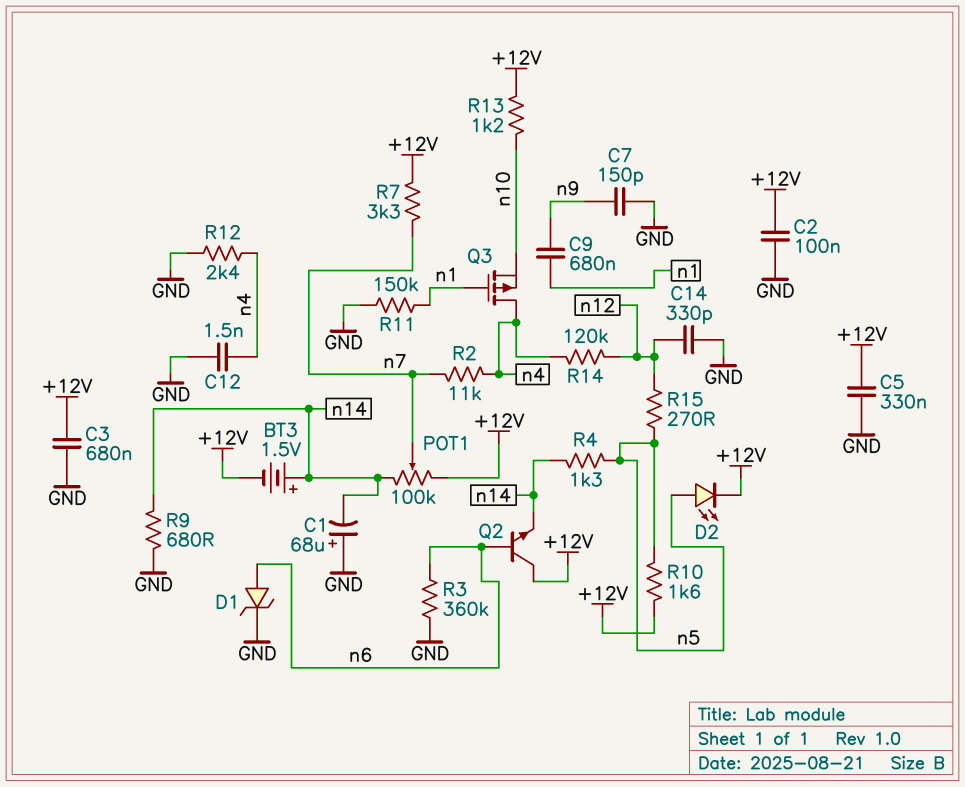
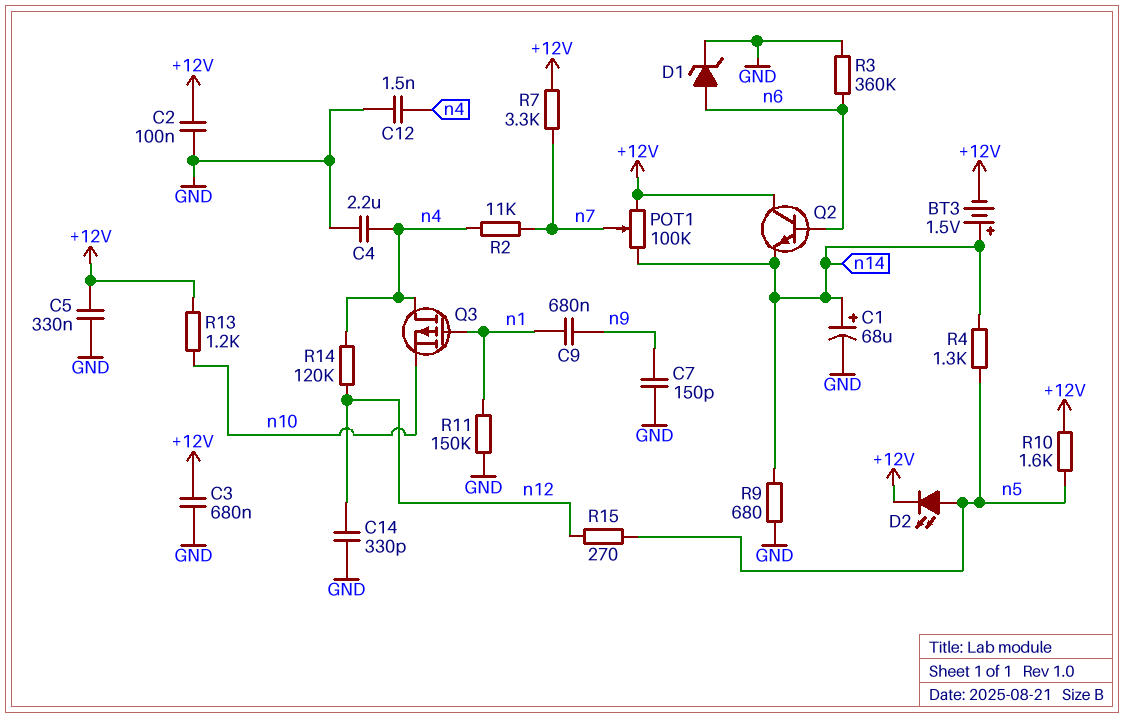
C1: 68uF (plus GND, minus n14) -> 68uF (plus n14, minus GND)
C4: none -> 2.2uF (GND, n4)
R12: 2.4k (GND, n4) -> none

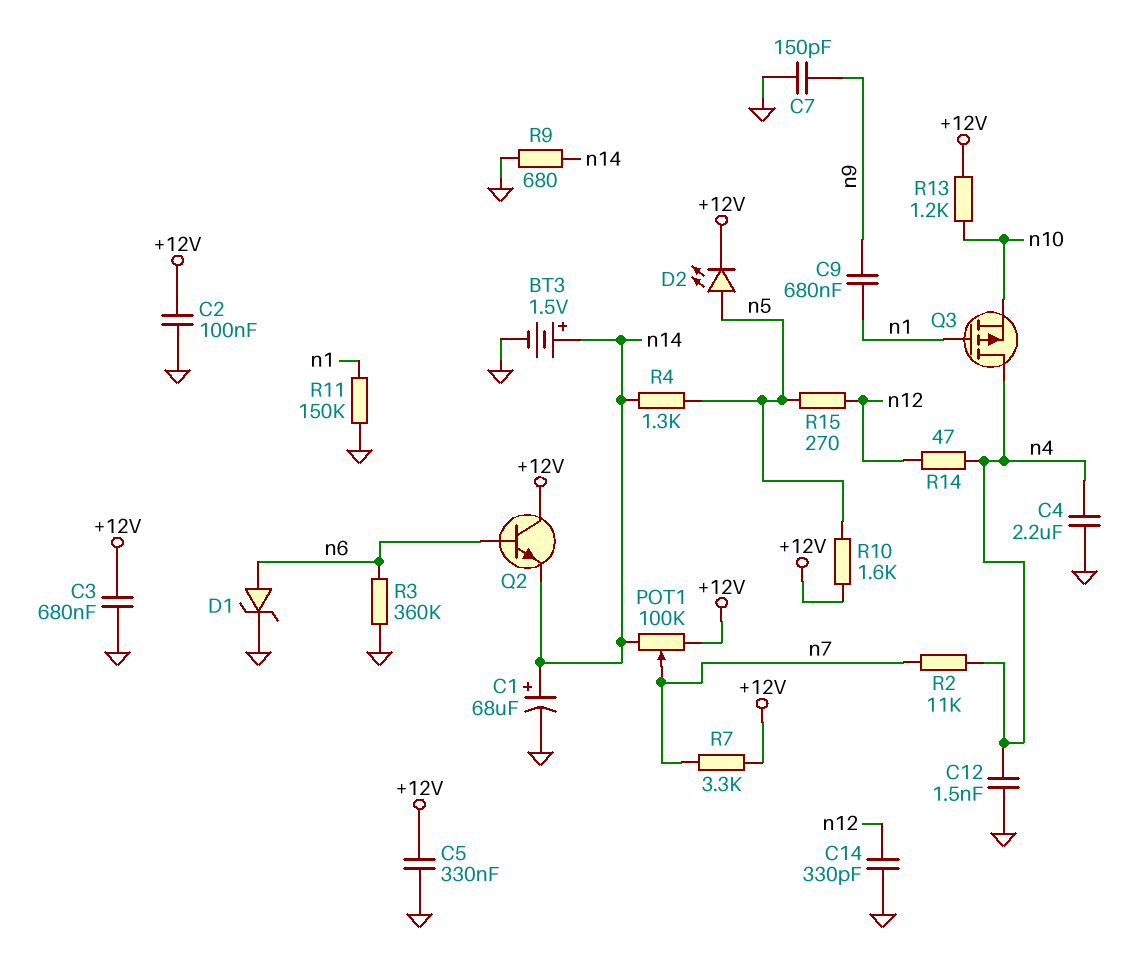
BT3: 1.5V (plus n14, minus +12V) -> 1.5V (plus n14, minus GND)
R14: 120k (n4, n12) -> 47 (n4, n12)

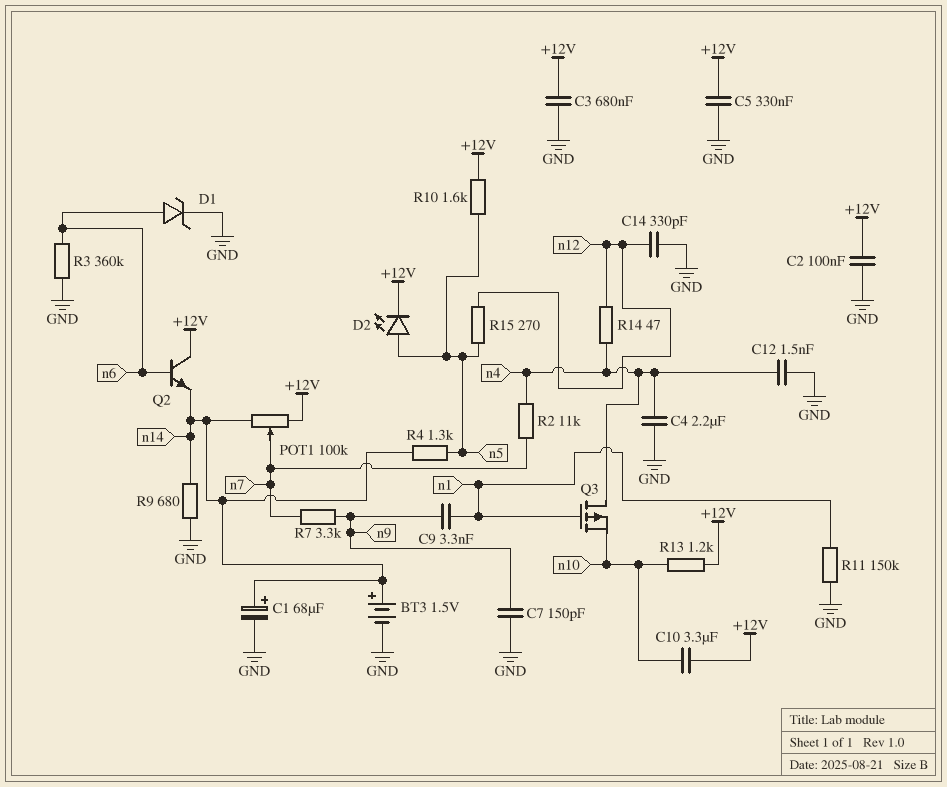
C9: 680nF (n1, n9) -> 3.3nF (n1, n9)
C10: none -> 3.3uF (+12V, n10)
R7: 3.3k (+12V, n7) -> 3.3k (n7, n9)

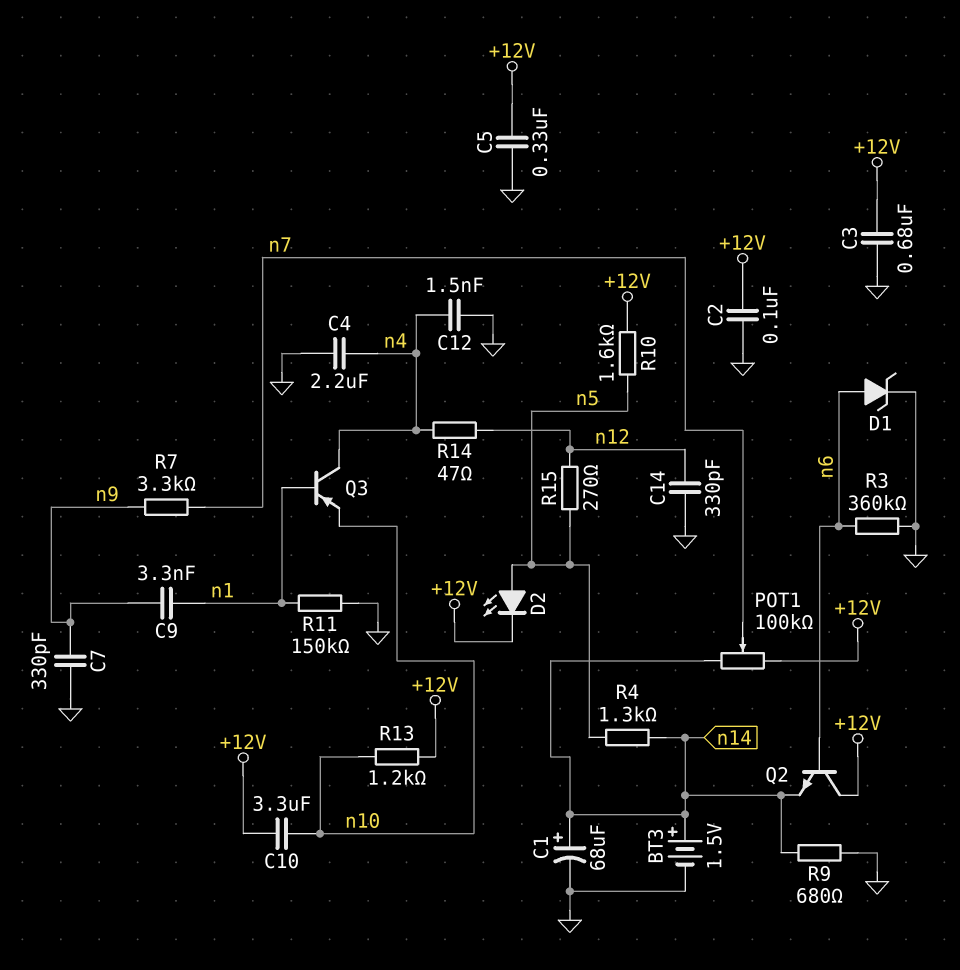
C7: 150pF (GND, n9) -> 330pF (GND, n9)
Q3: PMOS (G n1, D n4, S n10) -> PNP (B n1, C n4, E n10)
R2: 11k (n4, n7) -> none

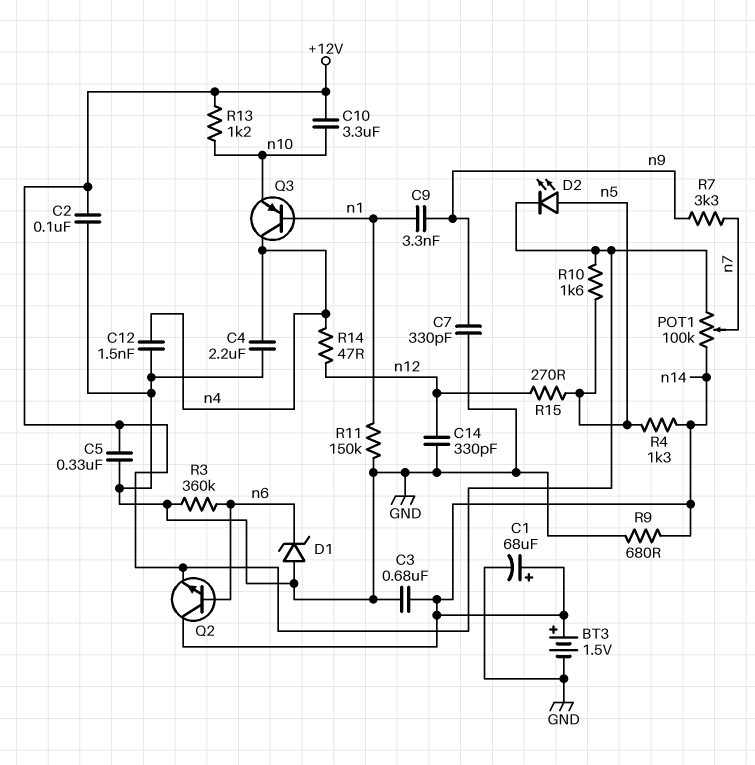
C3: 680nF (+12V, GND) -> 680nF (GND, n14)
D1: zener (A n6, K GND) -> zener (A GND, K n6)
Q2: NPN (B n6, C +12V, E n14) -> NPN (B n6, C n14, E +12V)

